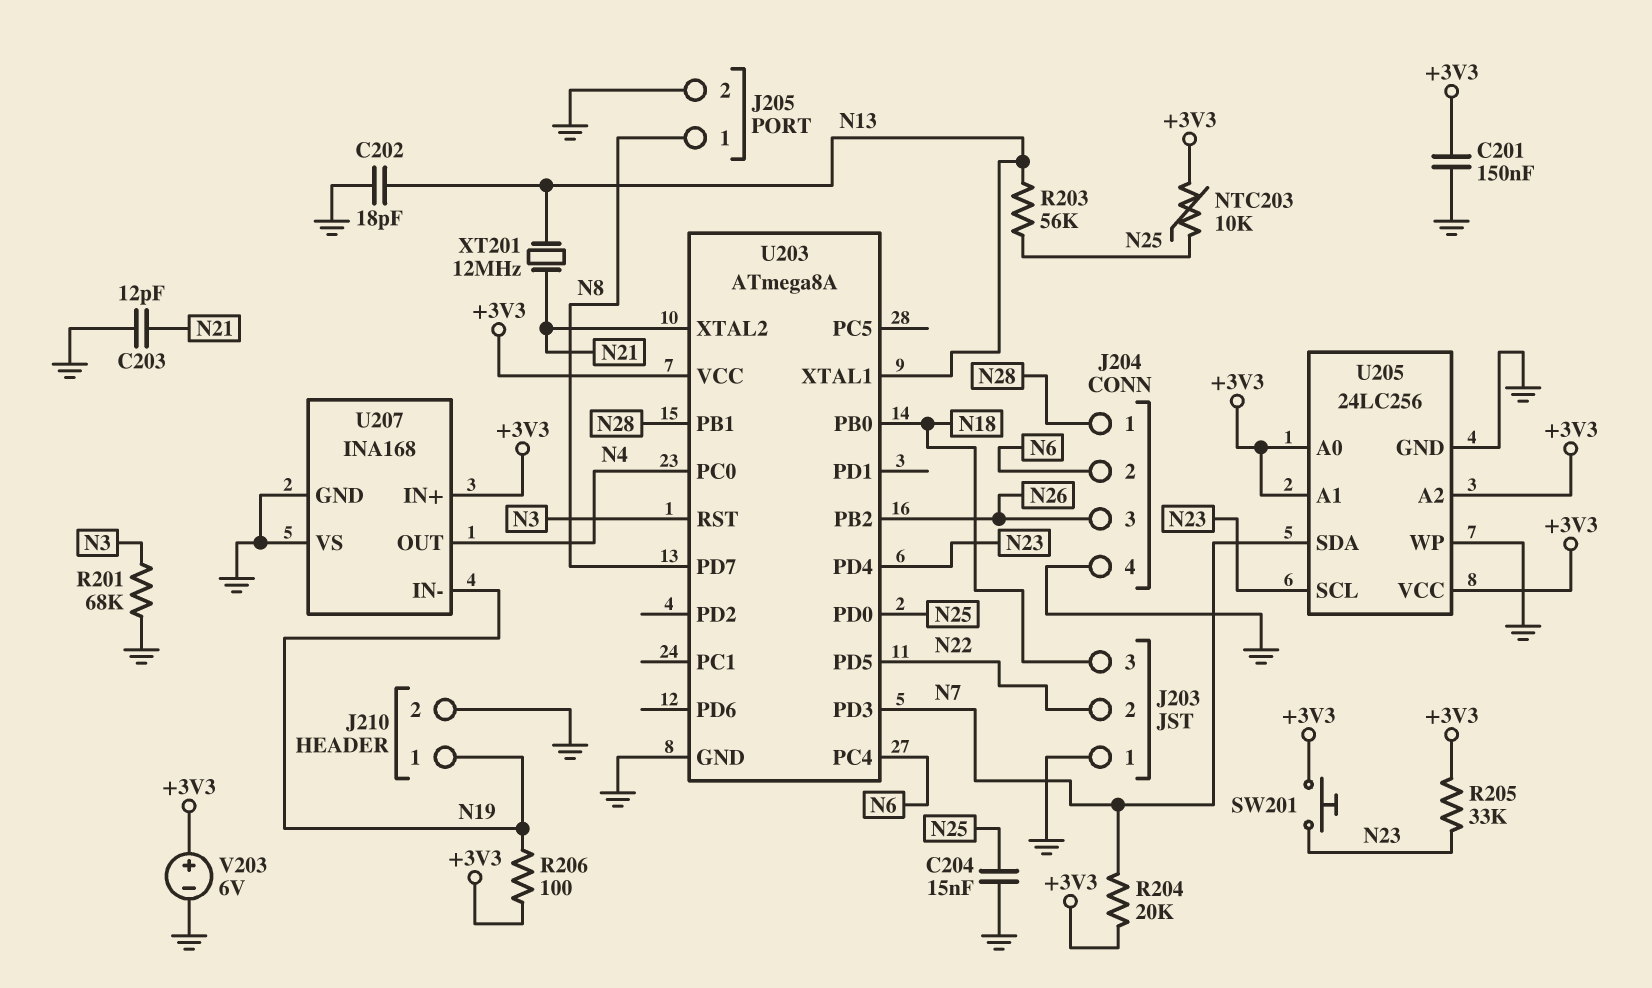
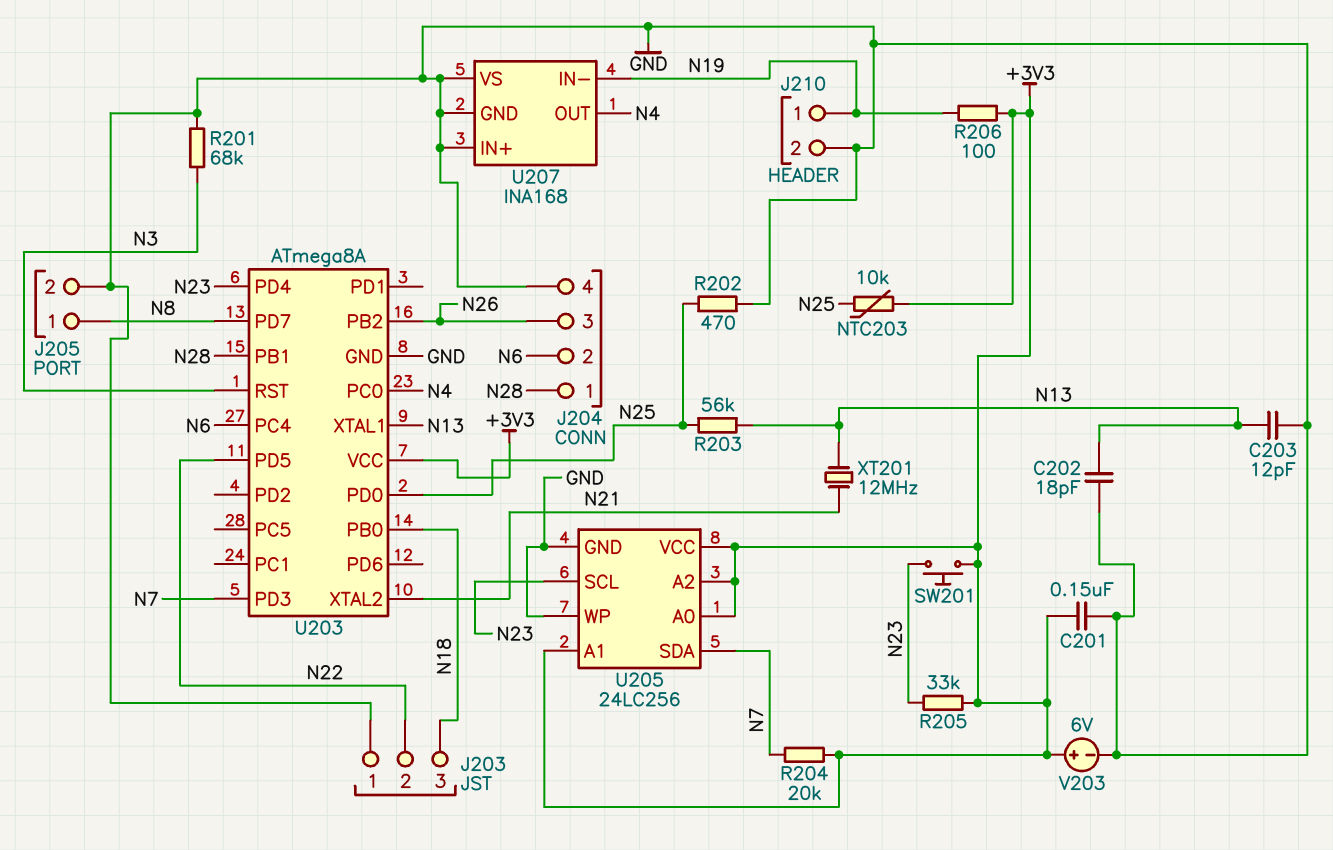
C203: 12pF (GND, N21) -> 12pF (GND, N13)
C204: 15nF (GND, N25) -> none
R202: none -> 470 (GND, N25)
U207 pin IN+: +3V3 -> GND

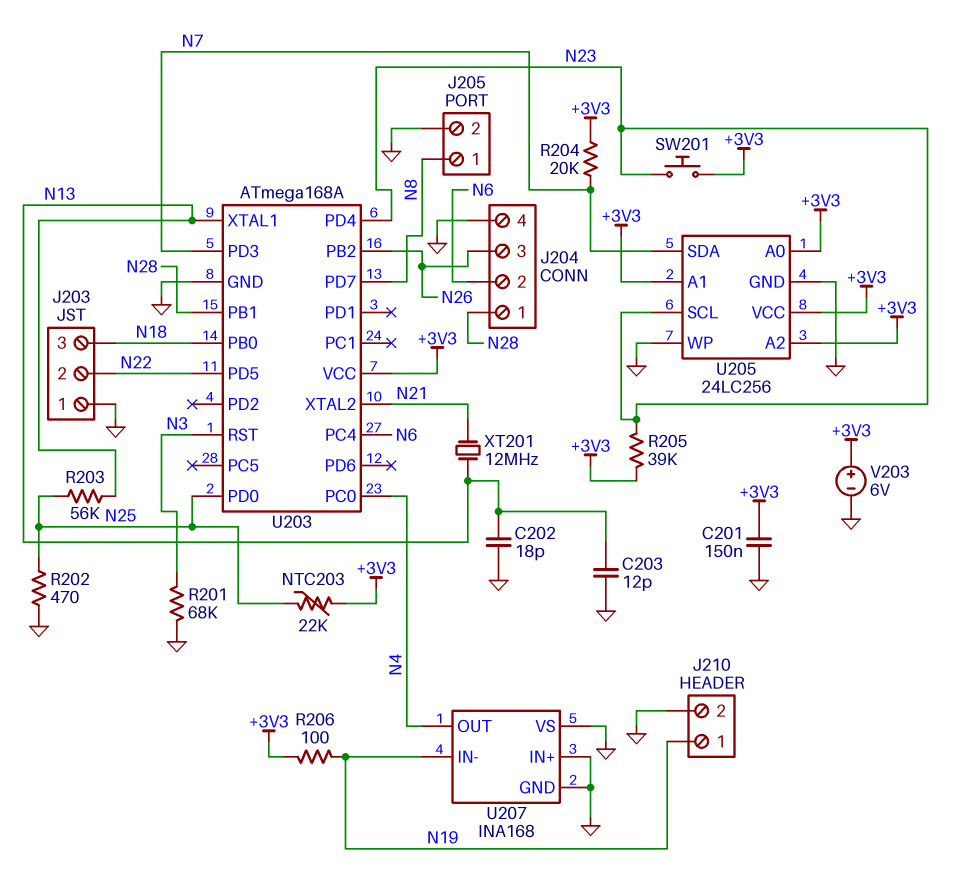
NTC203: 10k (+3V3, N25) -> 22k (+3V3, N25)
R205: 33k (+3V3, N23) -> 39k (+3V3, N23)
U203: ATmega8A -> ATmega168A

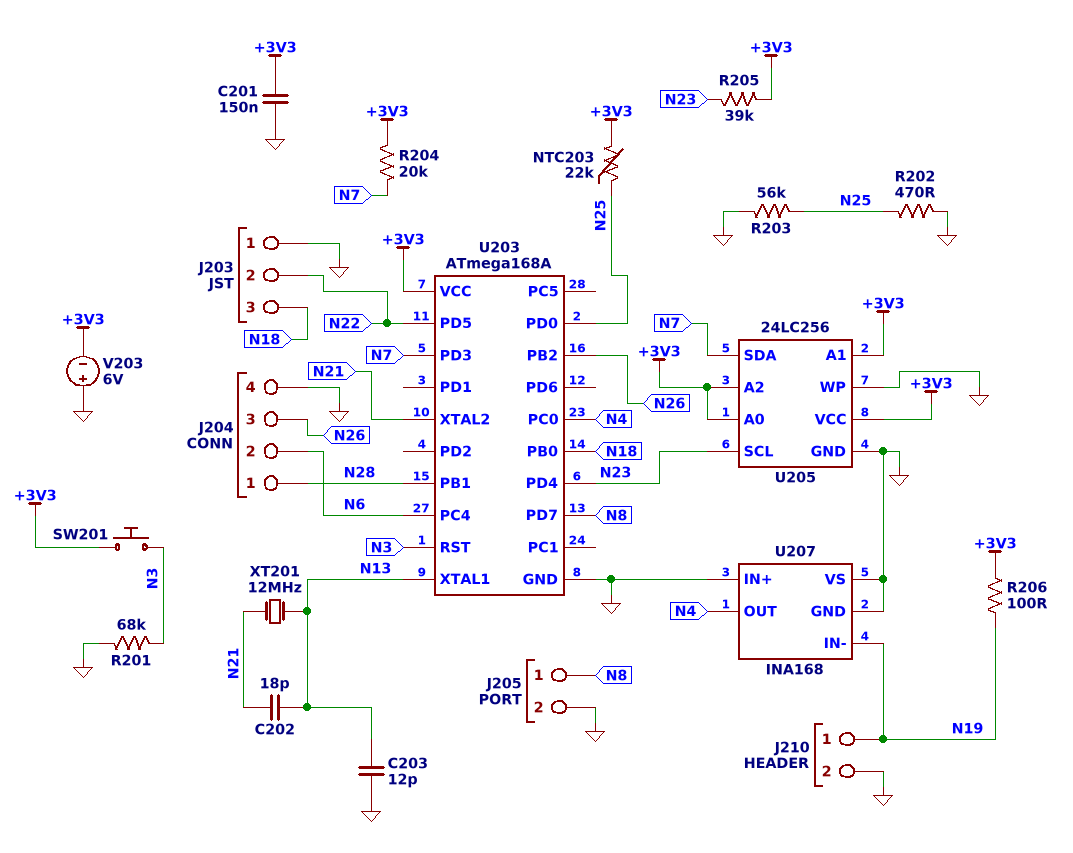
C202: 18pF (GND, N13) -> 18pF (N13, N21)
R203: 56k (N13, N25) -> 56k (GND, N25)
SW201: button (+3V3, N23) -> button (+3V3, N3)
V203: 6V (plus +3V3, minus GND) -> 6V (plus GND, minus +3V3)

